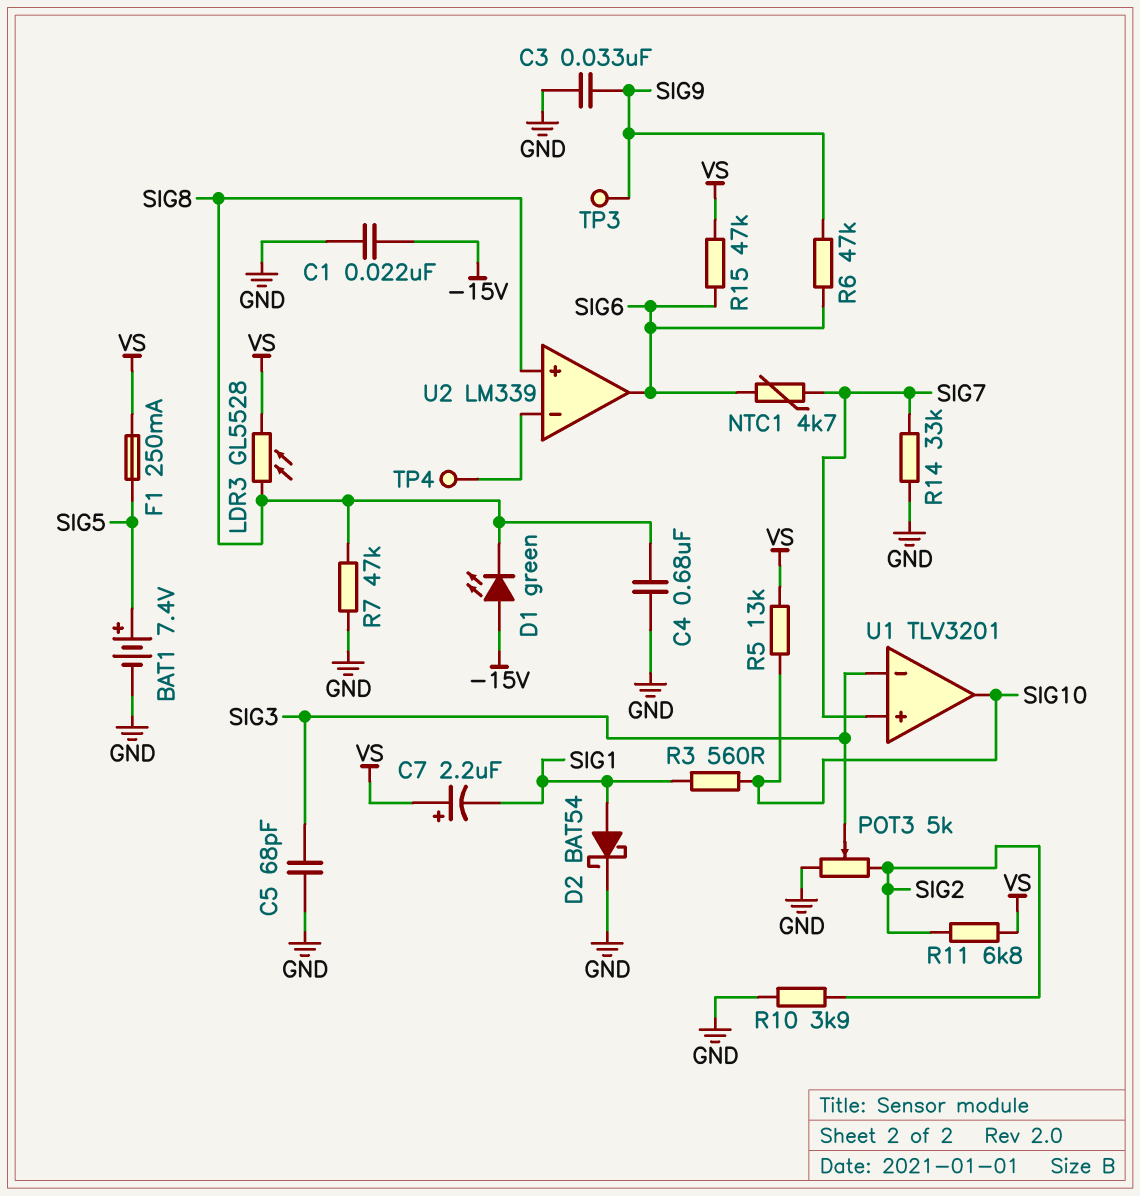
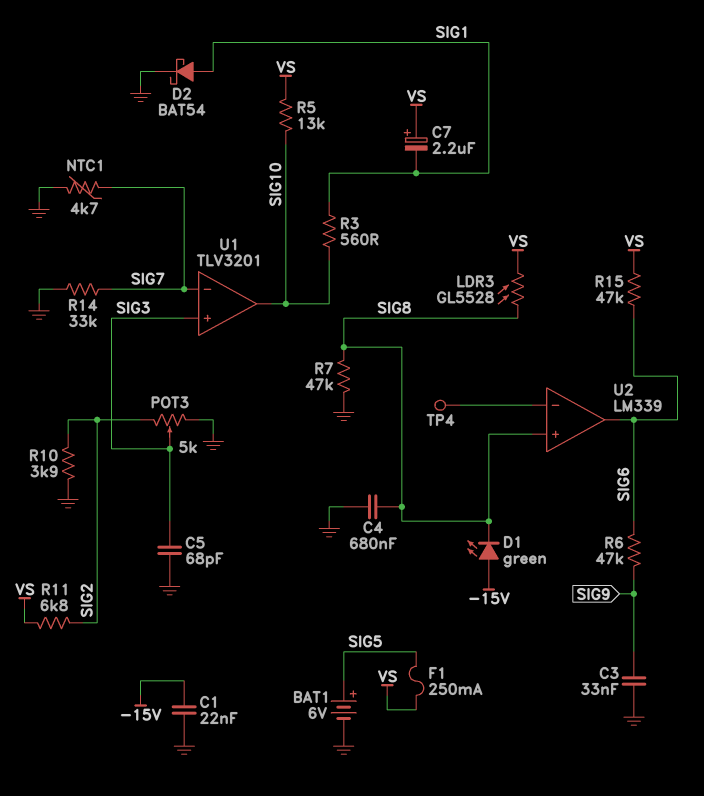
BAT1: 7.4V (plus SIG5, minus GND) -> 6V (plus SIG5, minus GND)
NTC1: 4.7k (SIG6, SIG7) -> 4.7k (GND, SIG7)
TP3: test point (SIG9) -> none
U1 pin in+: SIG7 -> SIG3
U1 pin in-: SIG3 -> SIG7

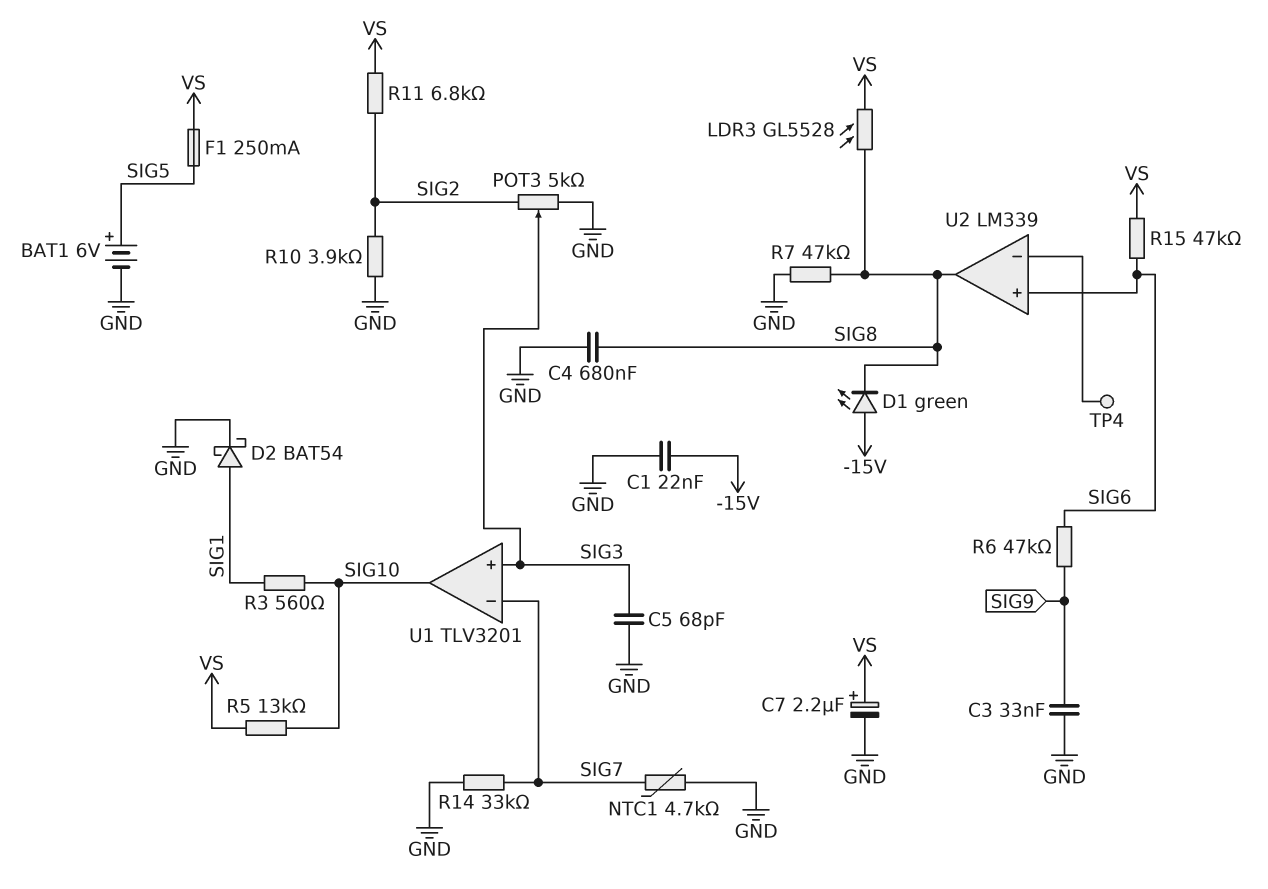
C7: 2.2uF (plus VS, minus SIG1) -> 2.2uF (plus VS, minus GND)
U2 pin in+: SIG8 -> SIG6
U2 pin out: SIG6 -> SIG8

